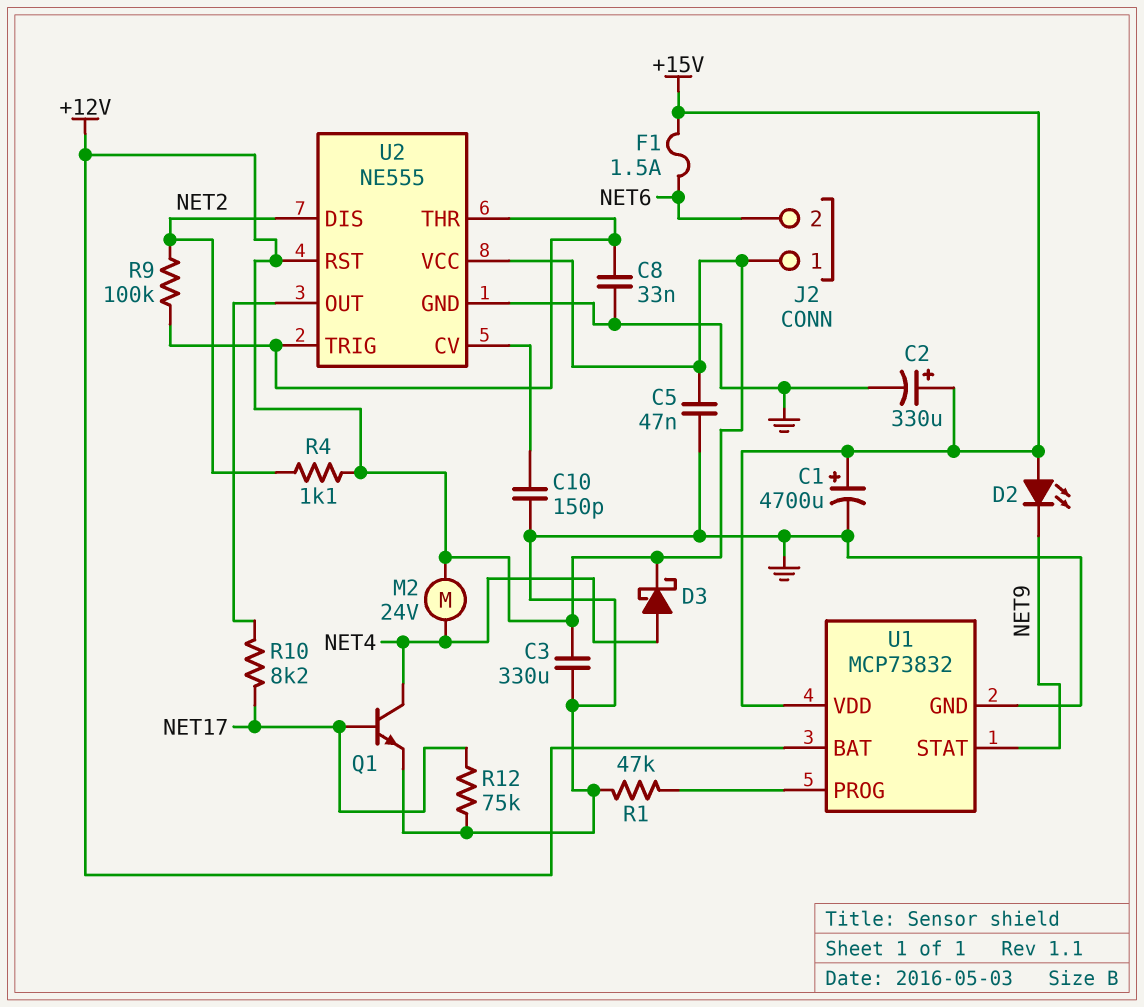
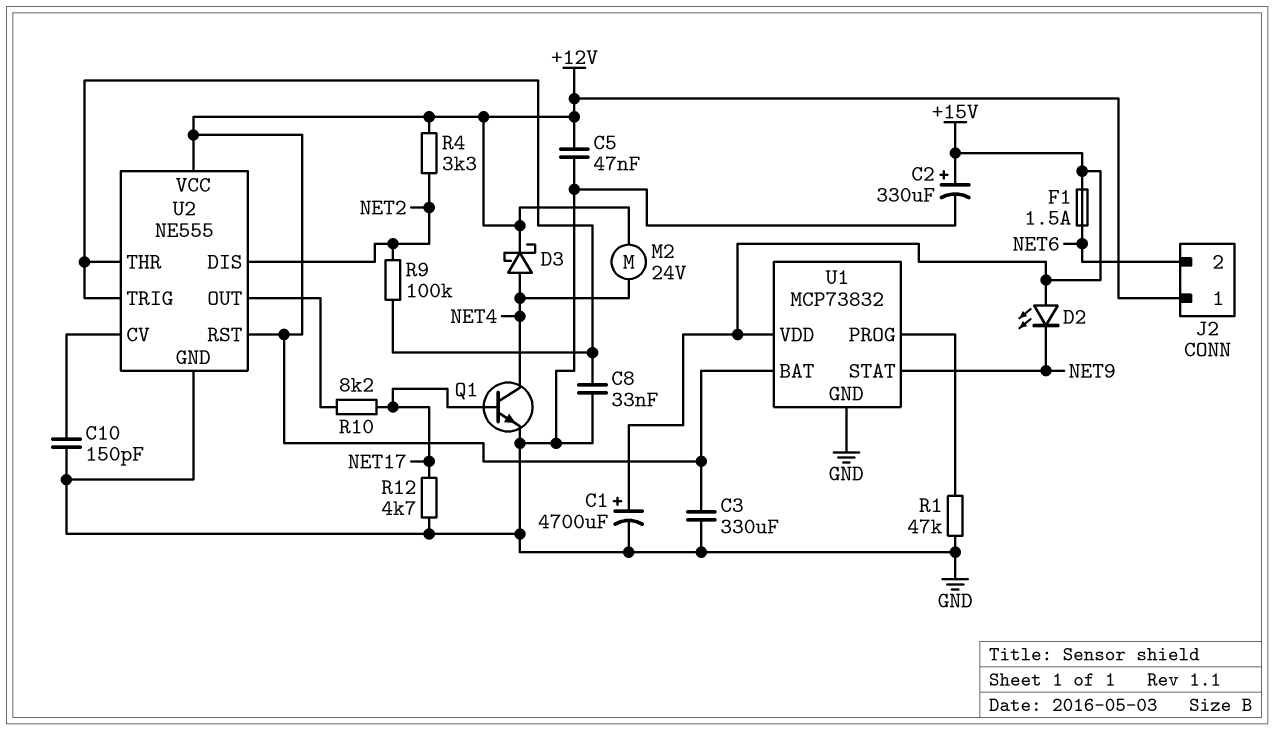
R4: 1.1k (+12V, NET2) -> 3.3k (+12V, NET2)
R12: 75k (GND, NET17) -> 4.7k (GND, NET17)

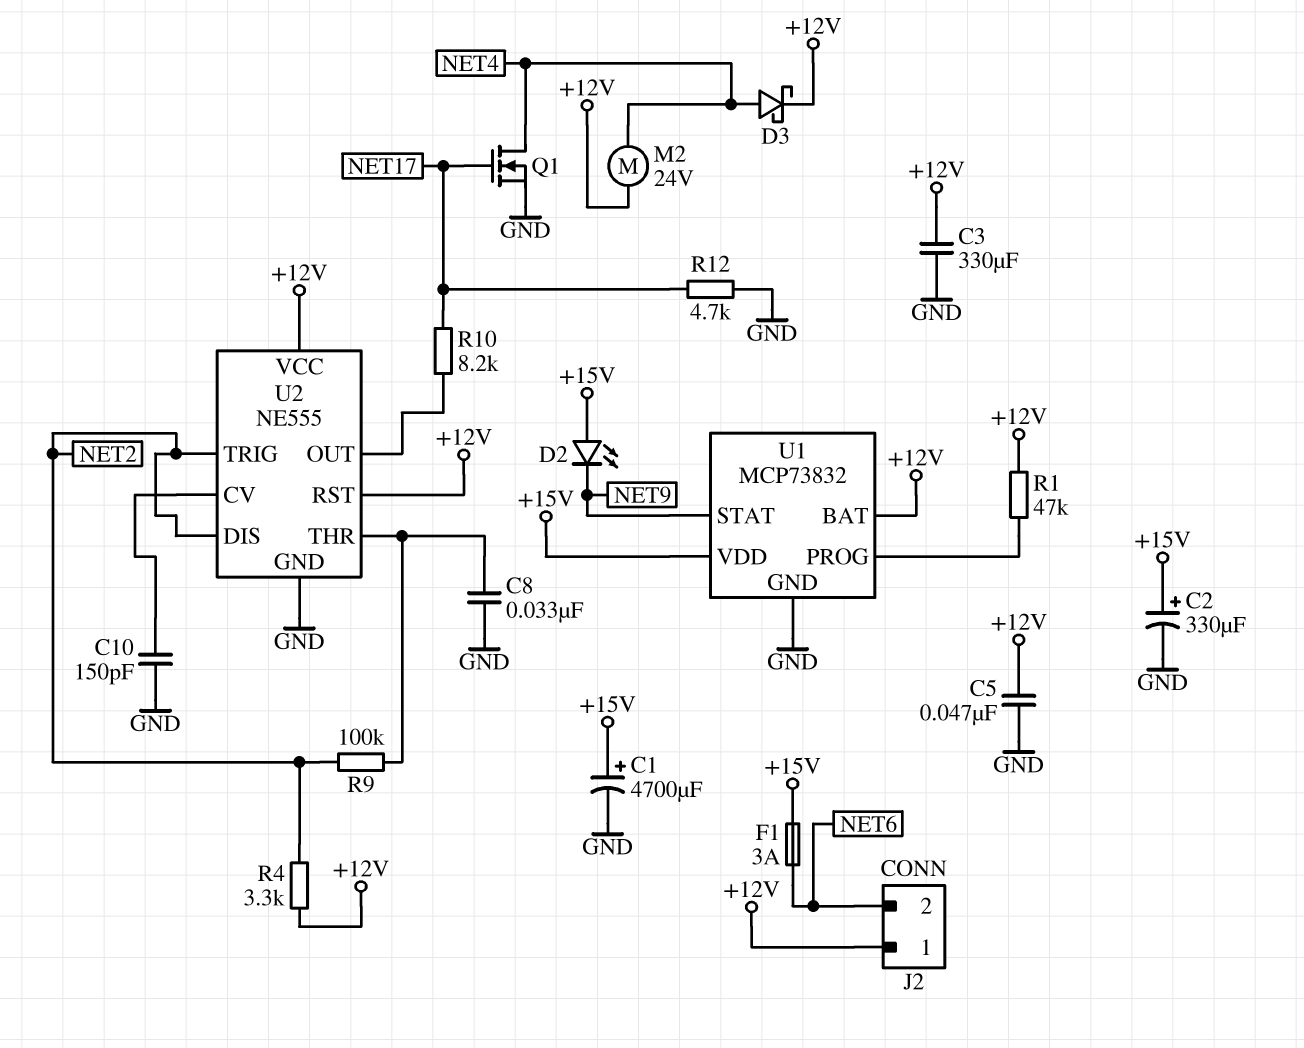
F1: 1.5A (+15V, NET6) -> 3A (+15V, NET6)
Q1: NPN (B NET17, C NET4, E GND) -> NMOS (G NET17, D NET4, S GND)
R1: 47k (GND, U1/PROG) -> 47k (+12V, U1/PROG)
U2 pin TRIG: U2/THR -> NET2

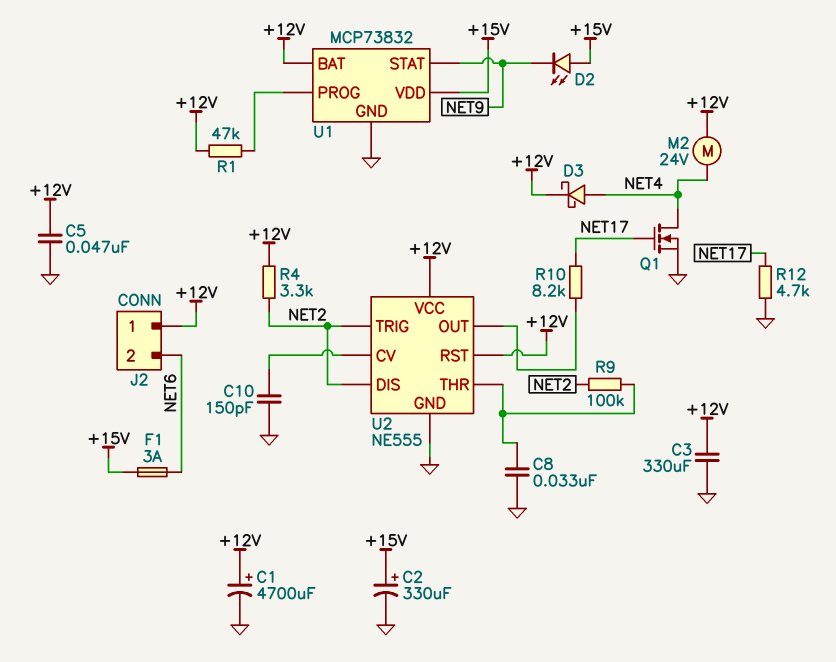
C1: 4700uF (plus +15V, minus GND) -> 4700uF (plus +12V, minus GND)

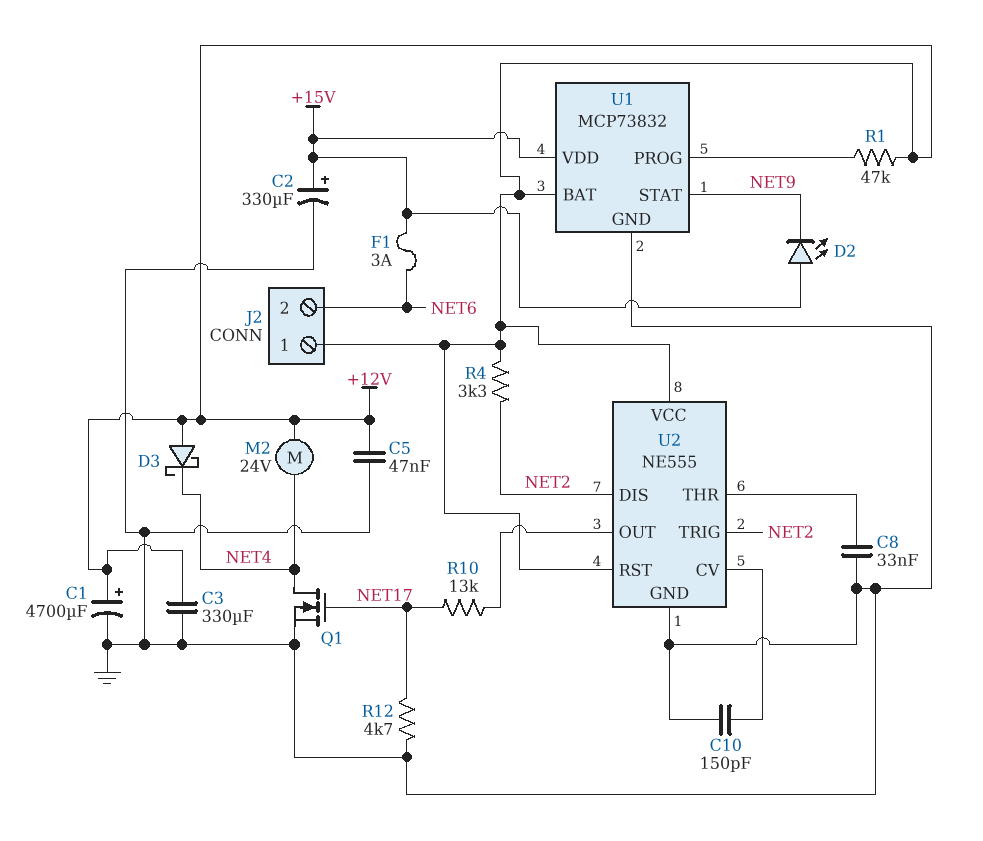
D3: schottky (A NET4, K +12V) -> schottky (A +12V, K NET4)
R9: 100k (NET2, U2/THR) -> none
R10: 8.2k (NET17, U2/OUT) -> 13k (NET17, U2/OUT)

